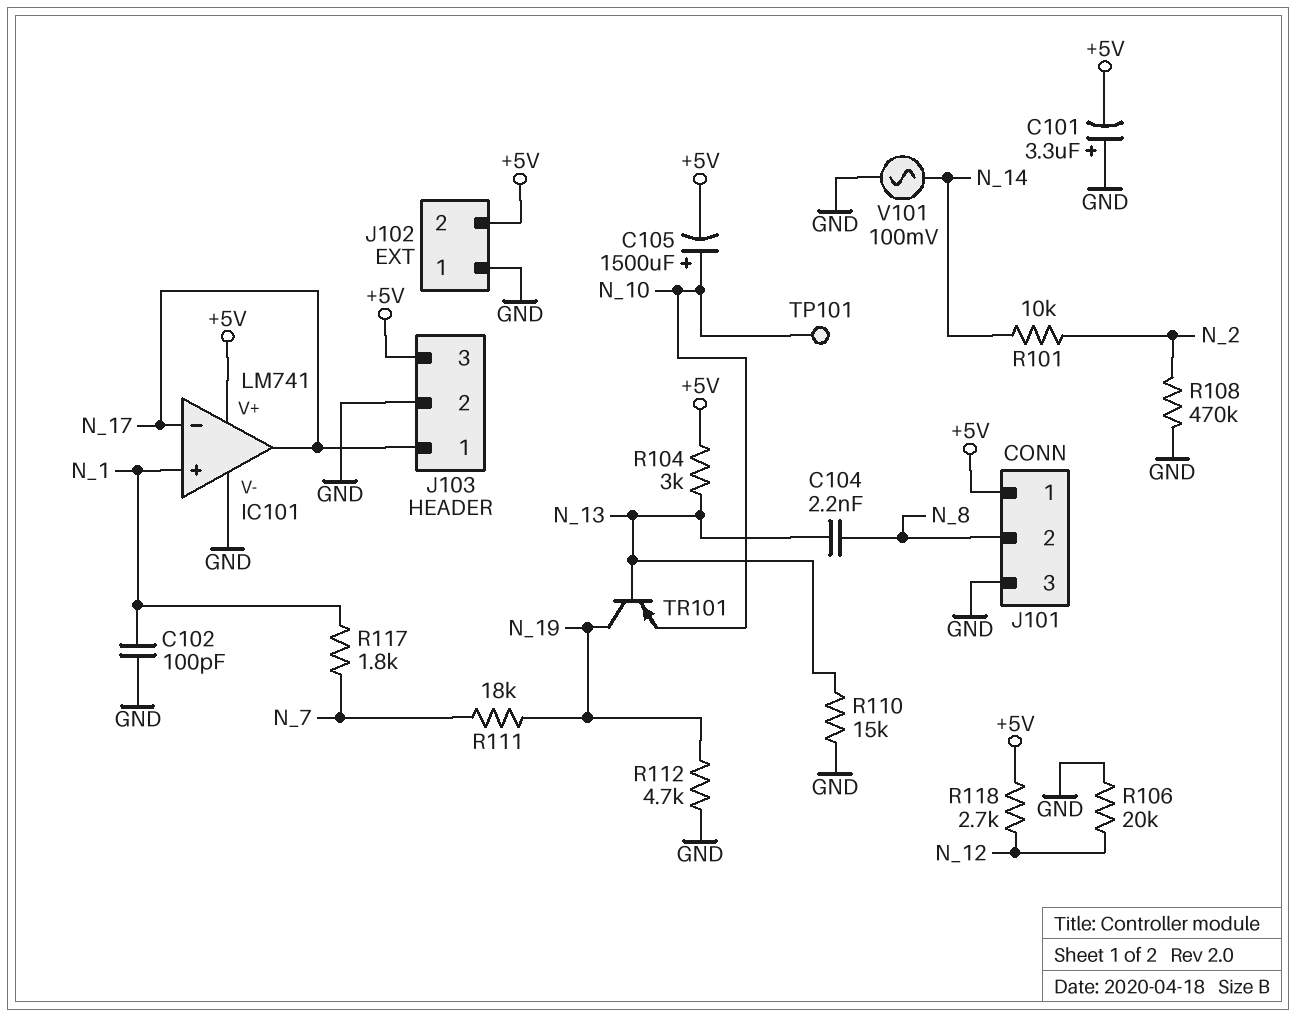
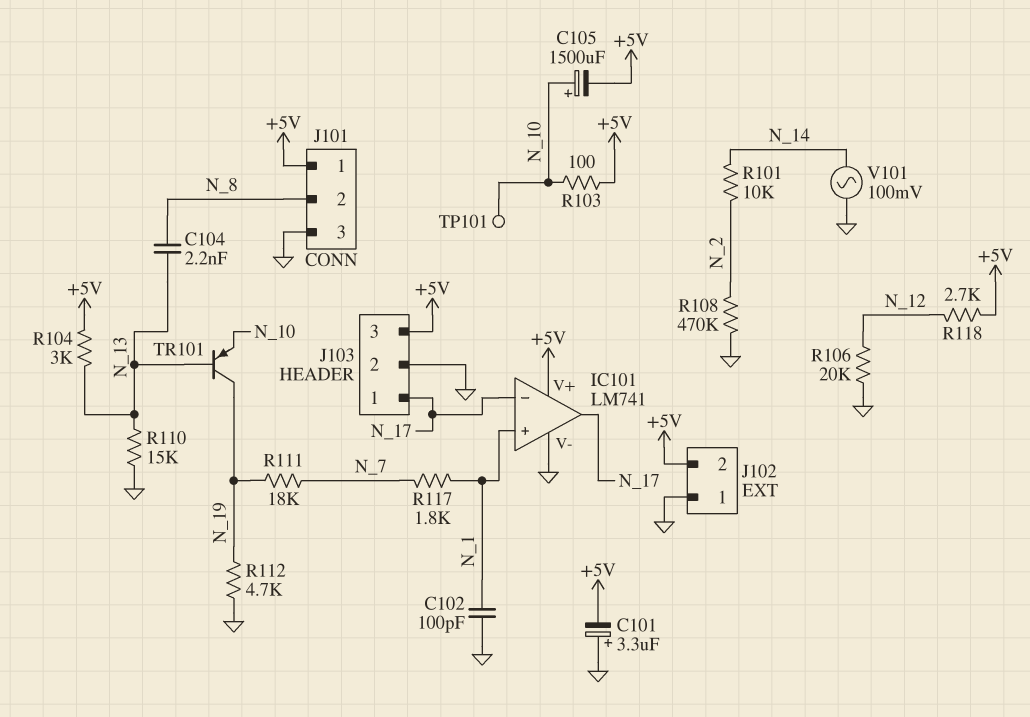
R103: none -> 100 (+5V, N_10)

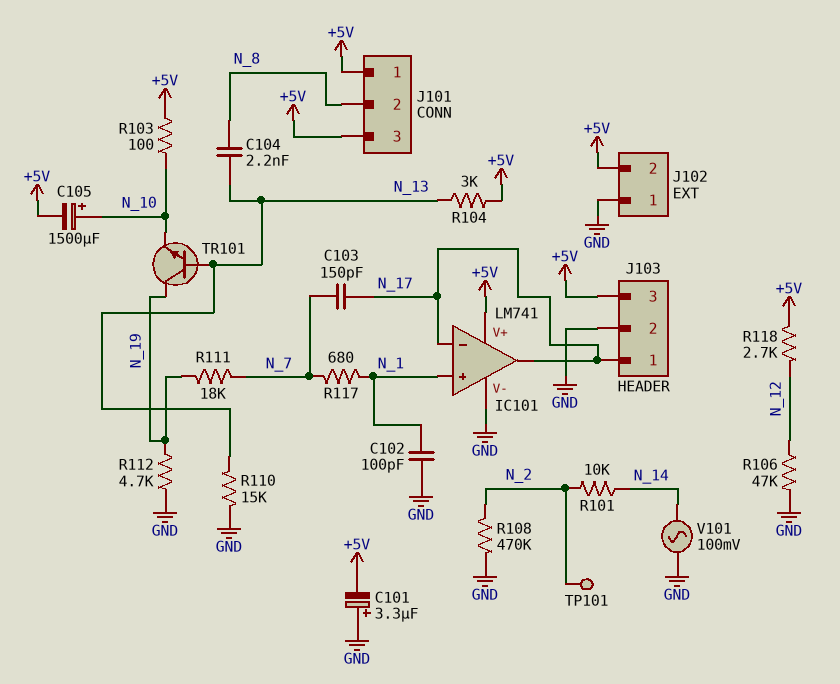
C103: none -> 150pF (N_7, N_17)
J101 pin 3: GND -> +5V
R106: 20k (GND, N_12) -> 47k (GND, N_12)
R117: 1.8k (N_1, N_7) -> 680 (N_1, N_7)
TP101: test point (N_10) -> test point (N_2)
TR101: PNP (B N_13, C N_19, E N_10) -> NPN (B N_13, C N_19, E N_10)

